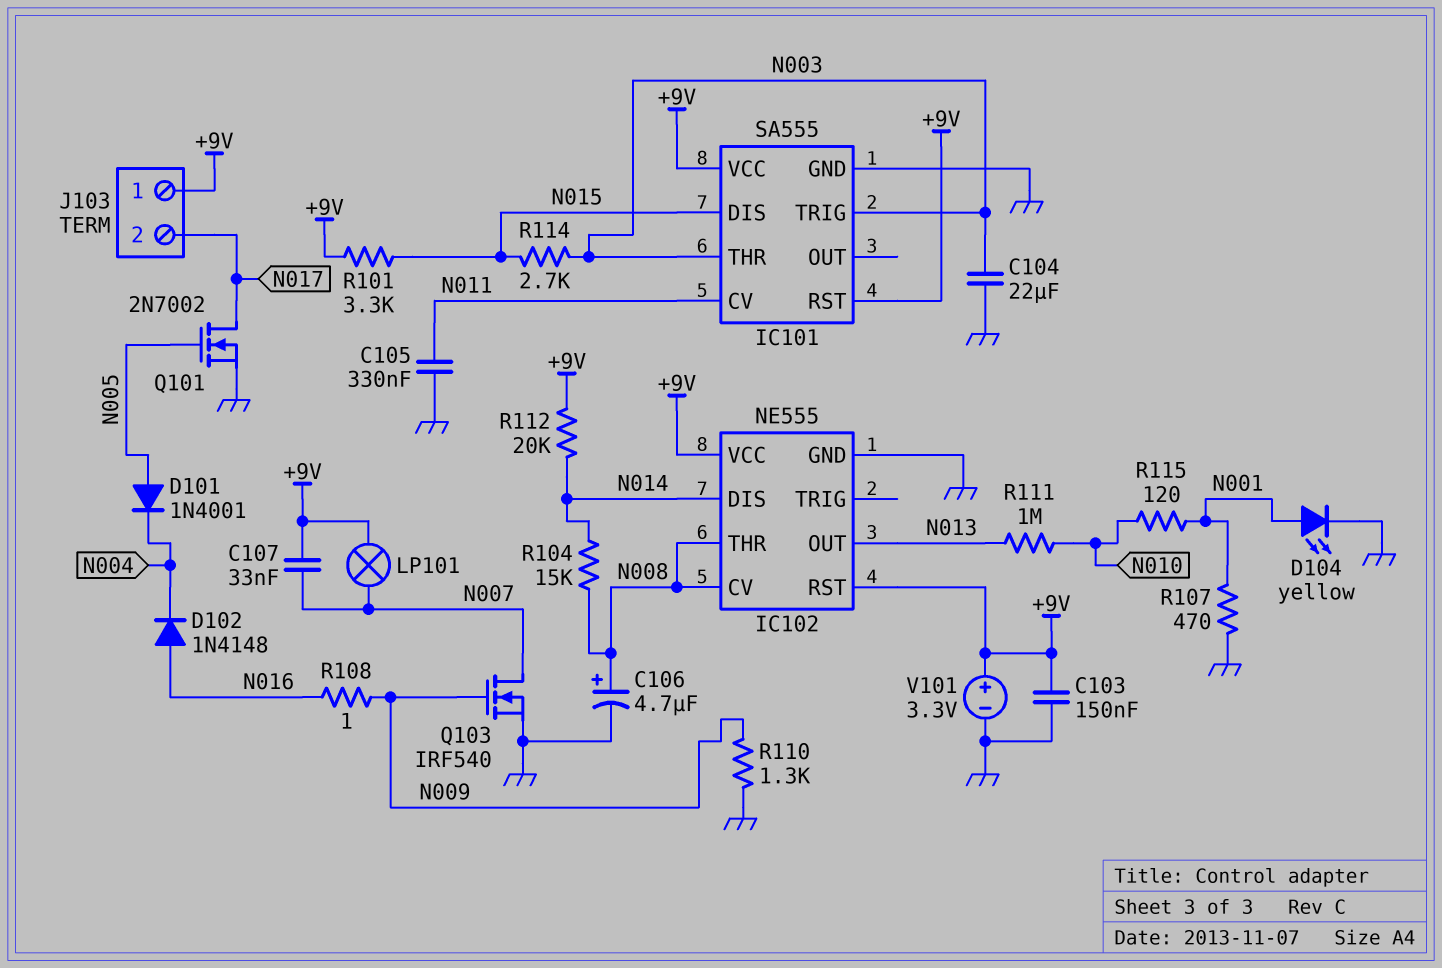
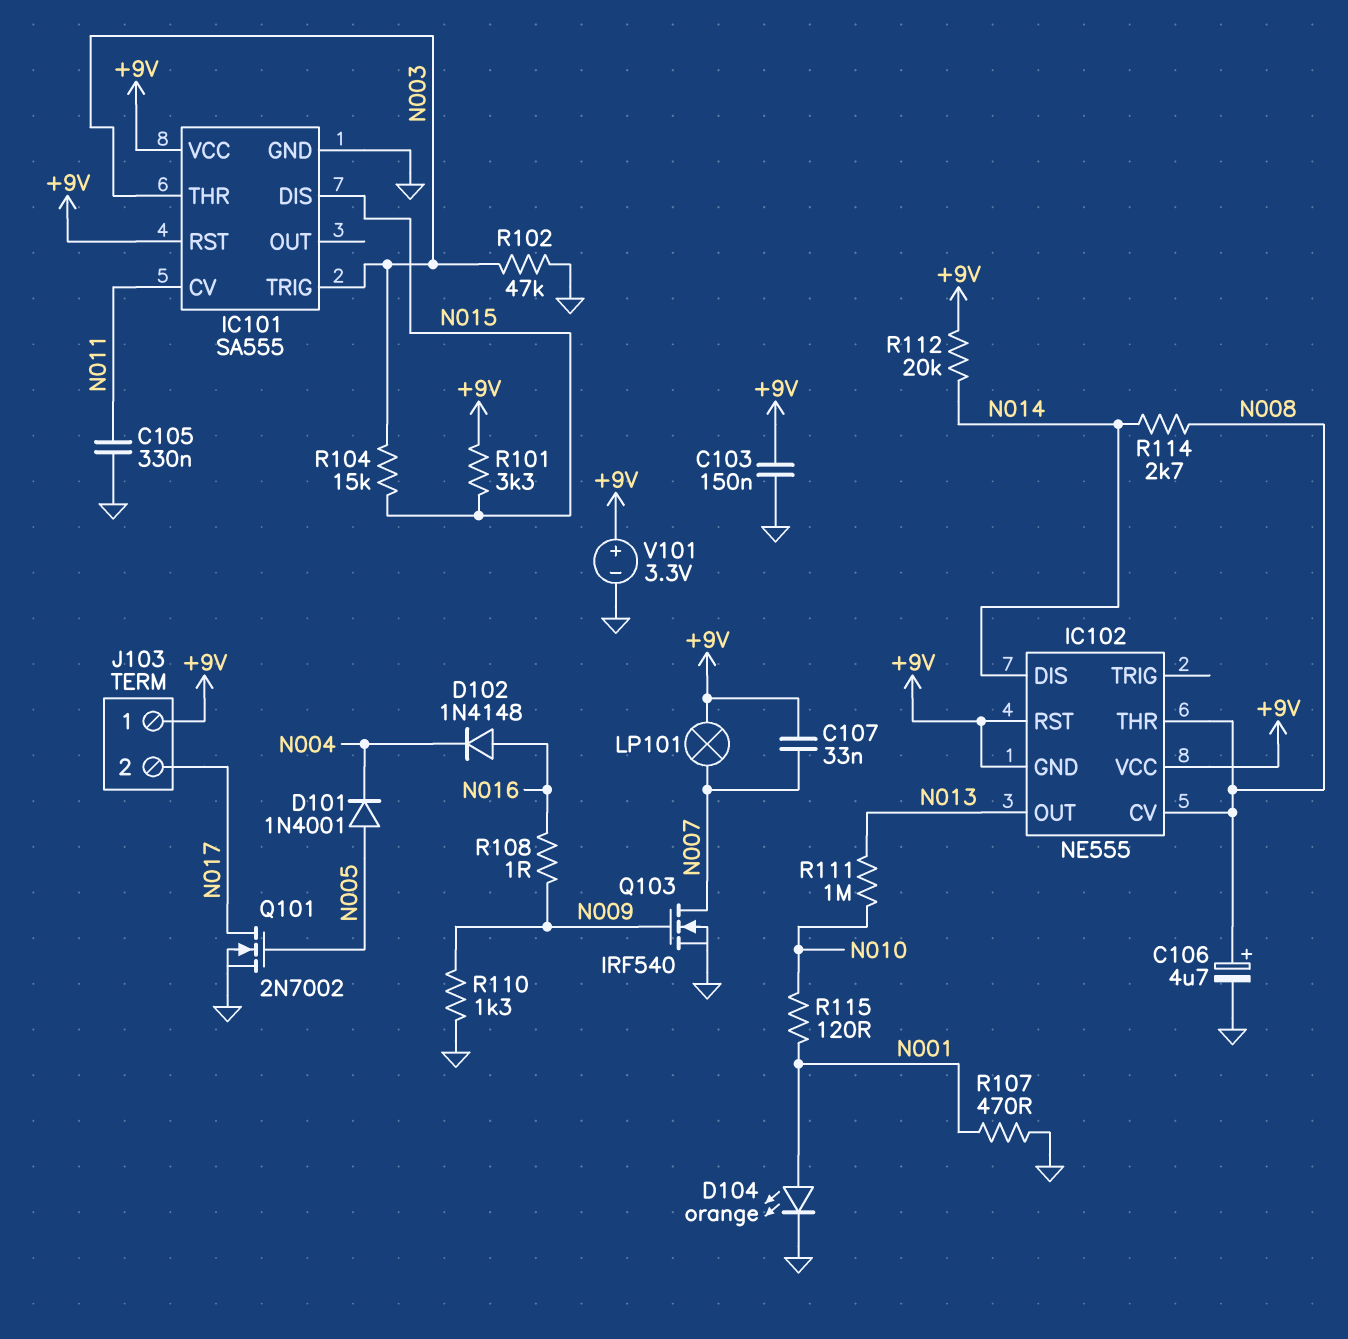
C104: 22uF (GND, N003) -> none
D104: LED yellow (A N001, K GND) -> LED orange (A N001, K GND)
IC102 pin GND: GND -> +9V
R102: none -> 47k (GND, N003)
R104: 15k (N008, N014) -> 15k (N003, N015)
R114: 2.7k (N003, N015) -> 2.7k (N008, N014)

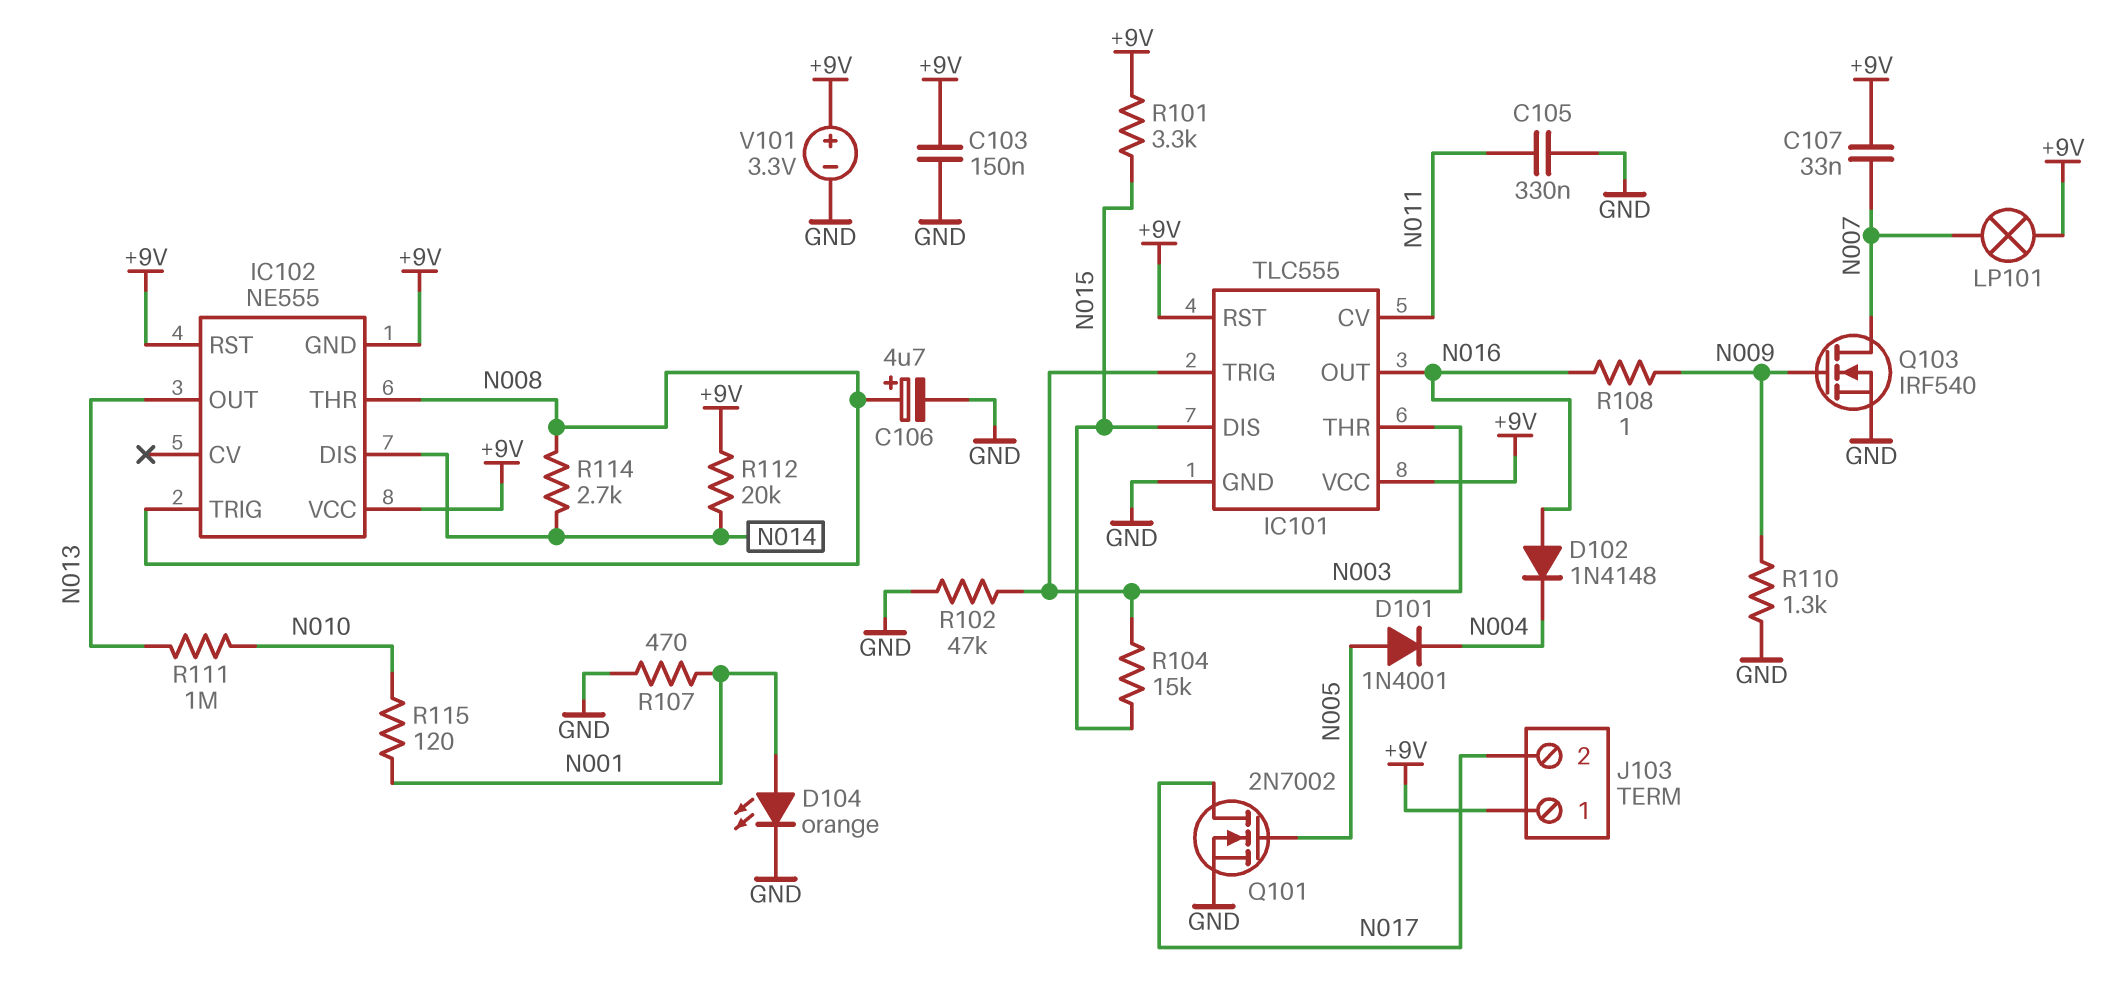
IC101: SA555 -> TLC555
IC101 pin OUT: none -> N016
IC102 pin CV: N008 -> none
IC102 pin TRIG: none -> N008

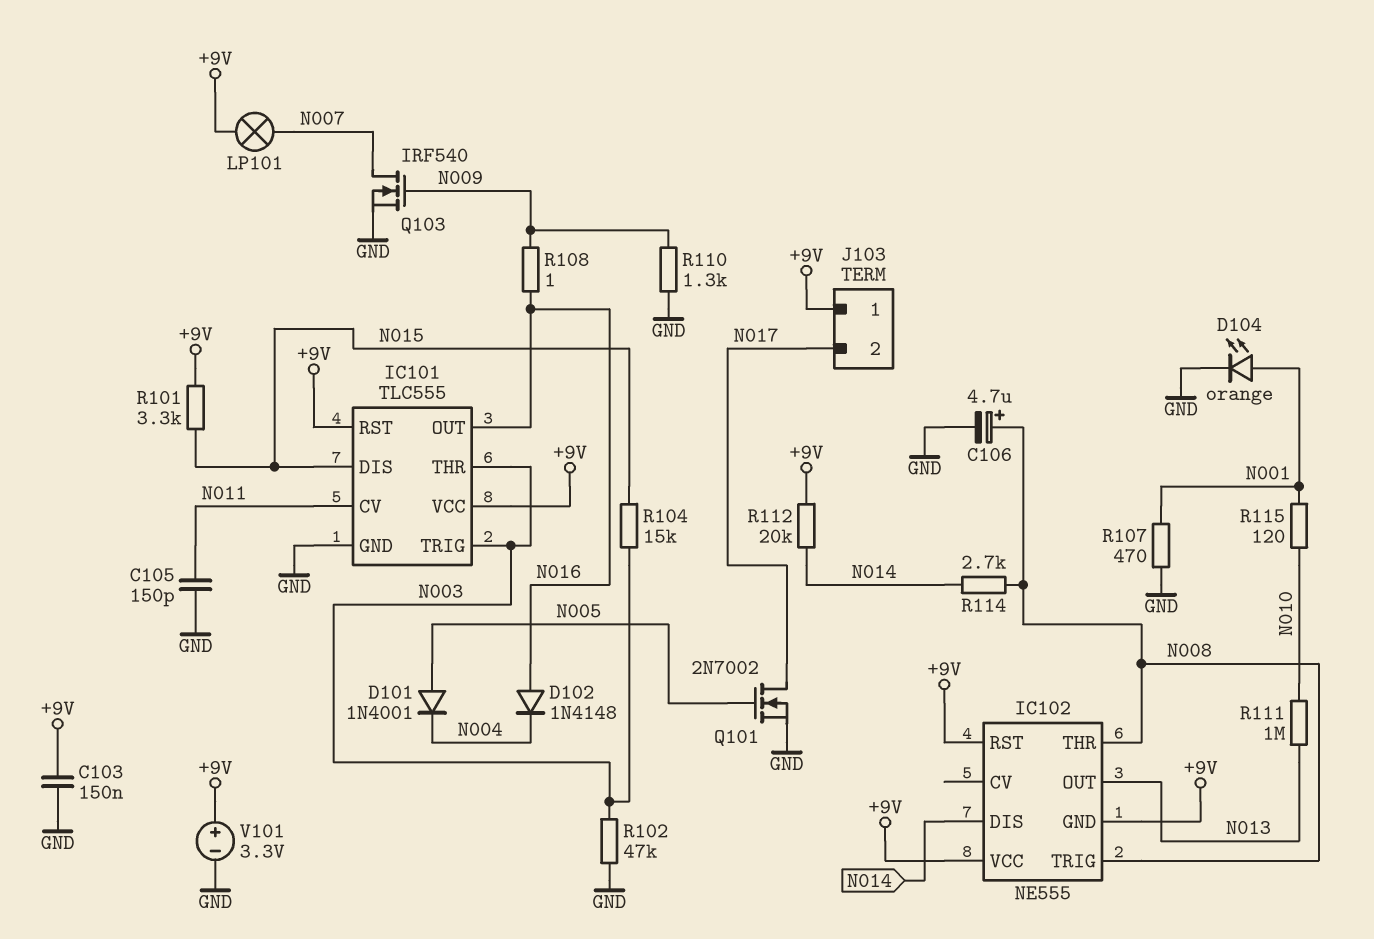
C105: 330nF (GND, N011) -> 150pF (GND, N011)
C107: 33nF (+9V, N007) -> none

